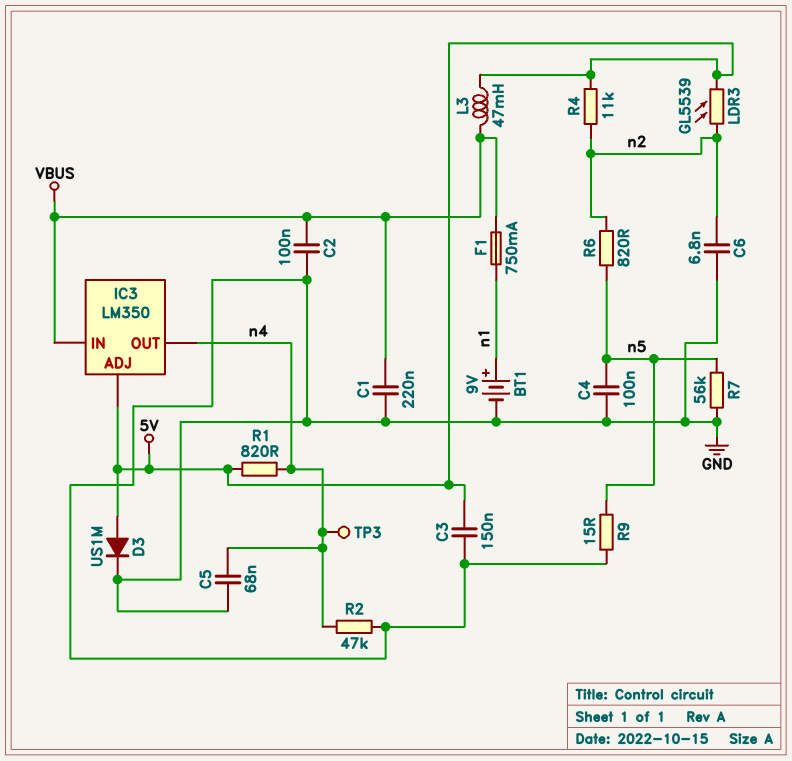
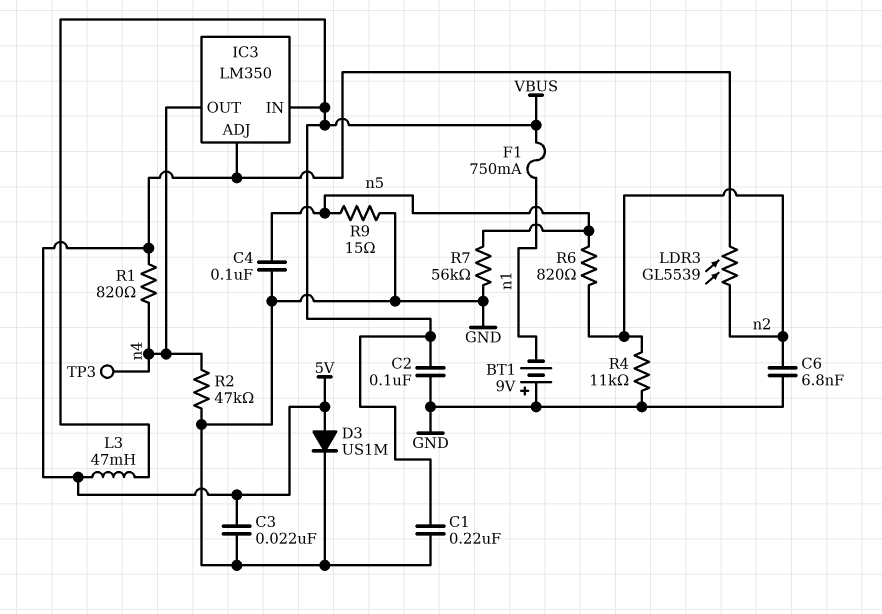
BT1: 9V (plus n1, minus GND) -> 9V (plus GND, minus n1)
C3: 150nF (5V, GND) -> 22nF (5V, GND)
C5: 68nF (GND, n4) -> none
R4: 11k (5V, n2) -> 11k (GND, n2)

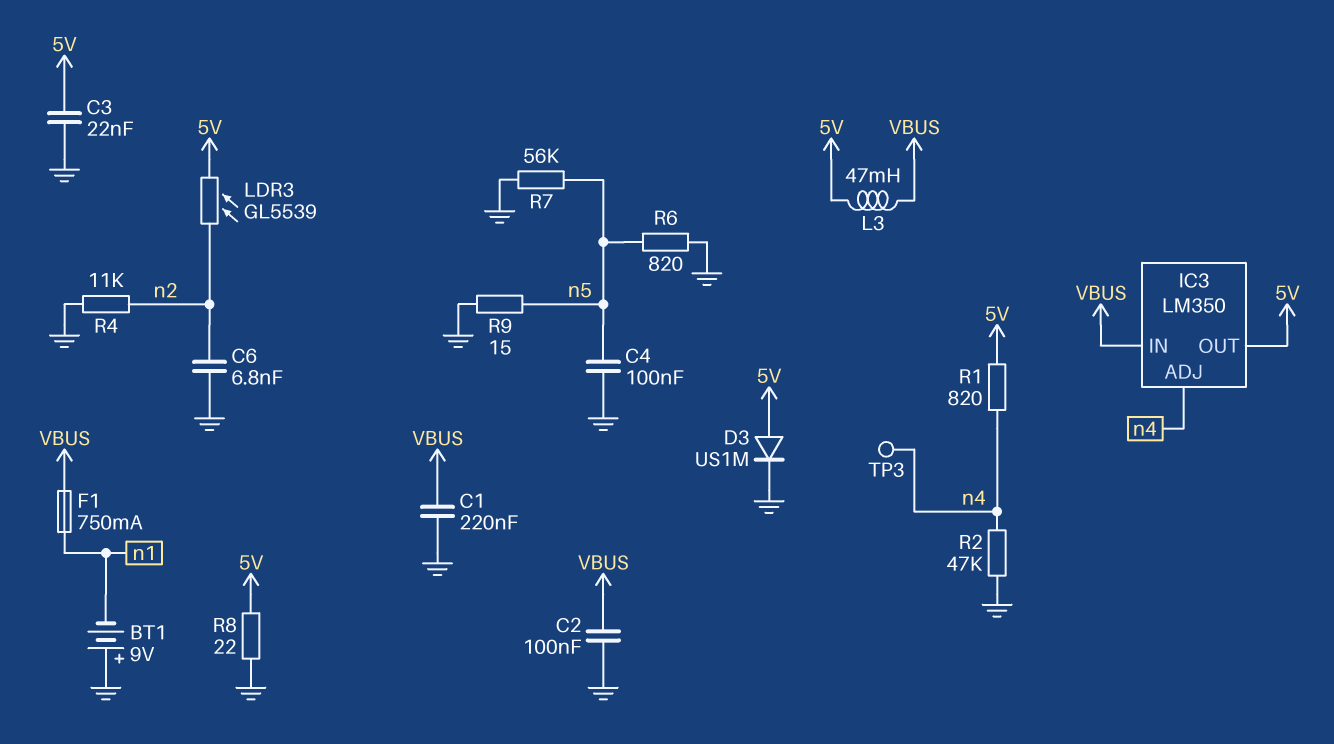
IC3 pin ADJ: 5V -> n4
IC3 pin OUT: n4 -> 5V
R6: 820 (n2, n5) -> 820 (GND, n5)
R8: none -> 22 (5V, GND)

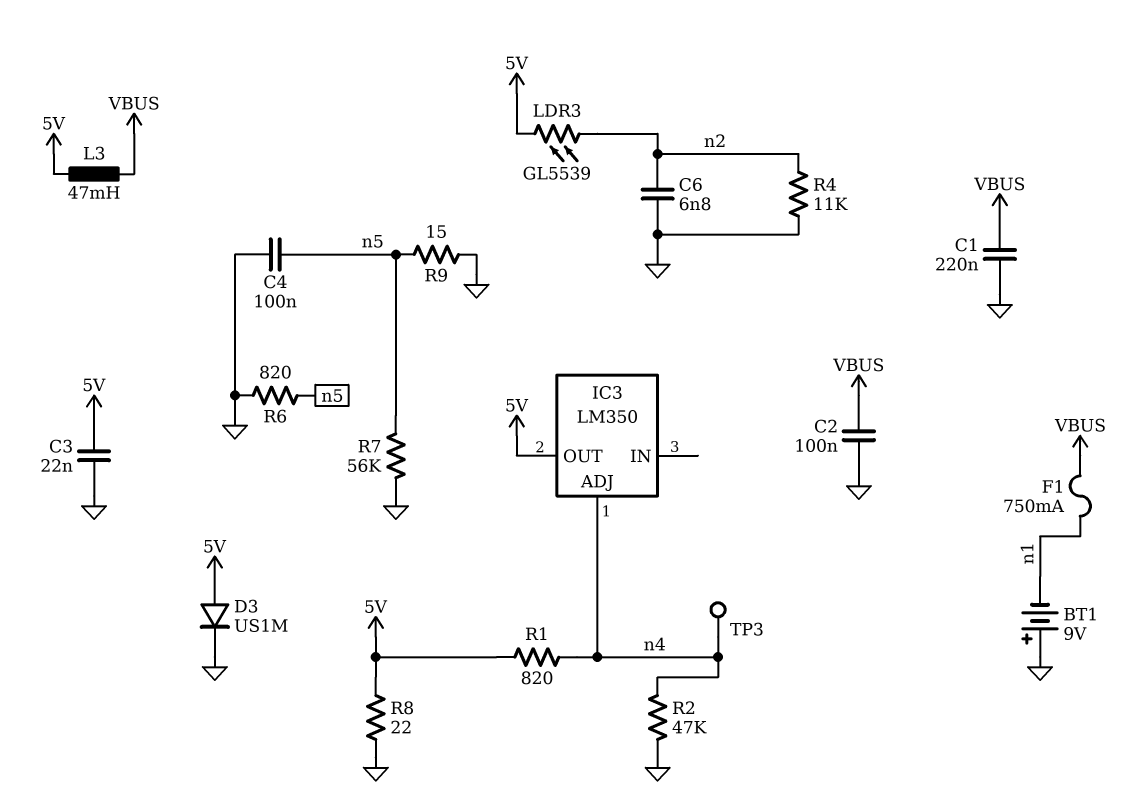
IC3 pin IN: VBUS -> none

